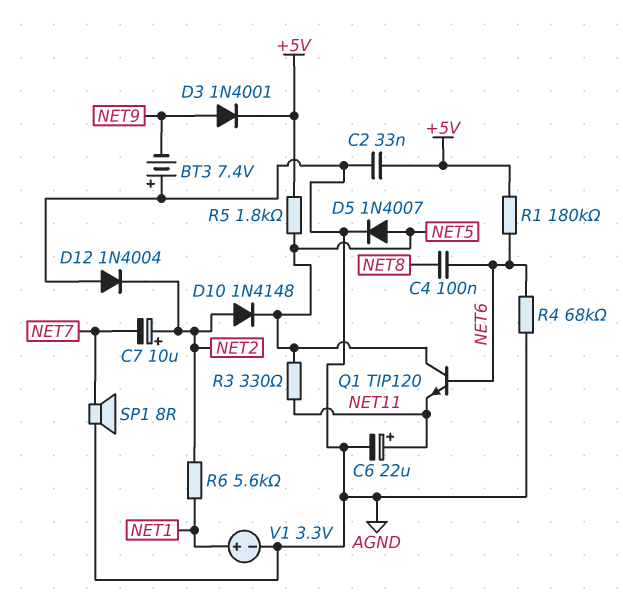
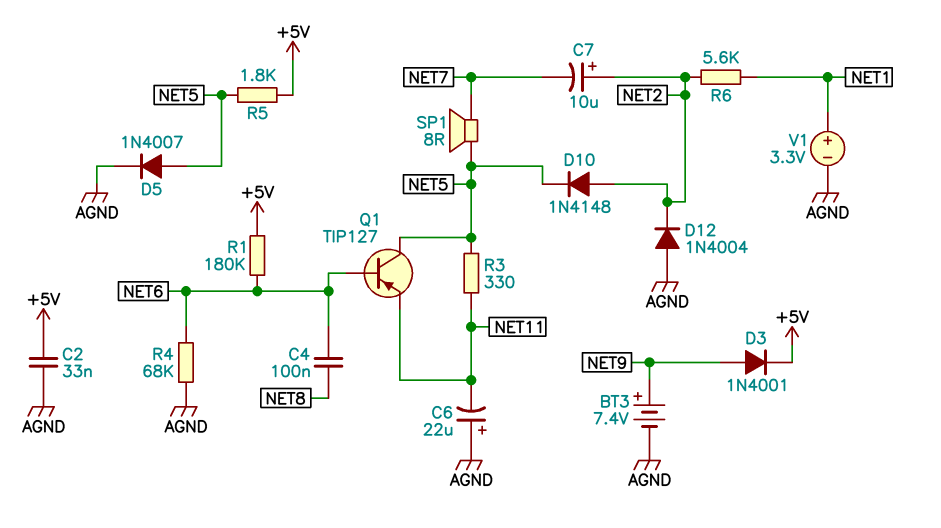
BT3: 7.4V (plus AGND, minus NET9) -> 7.4V (plus NET9, minus AGND)
C6: 22uF (plus NET11, minus AGND) -> 22uF (plus AGND, minus NET11)
Q1: NPN TIP120 (B NET6, C NET5, E NET11) -> PNP TIP127 (B NET6, C NET5, E NET11)
SP1: speaker 8R (AGND, NET7) -> speaker 8R (NET5, NET7)

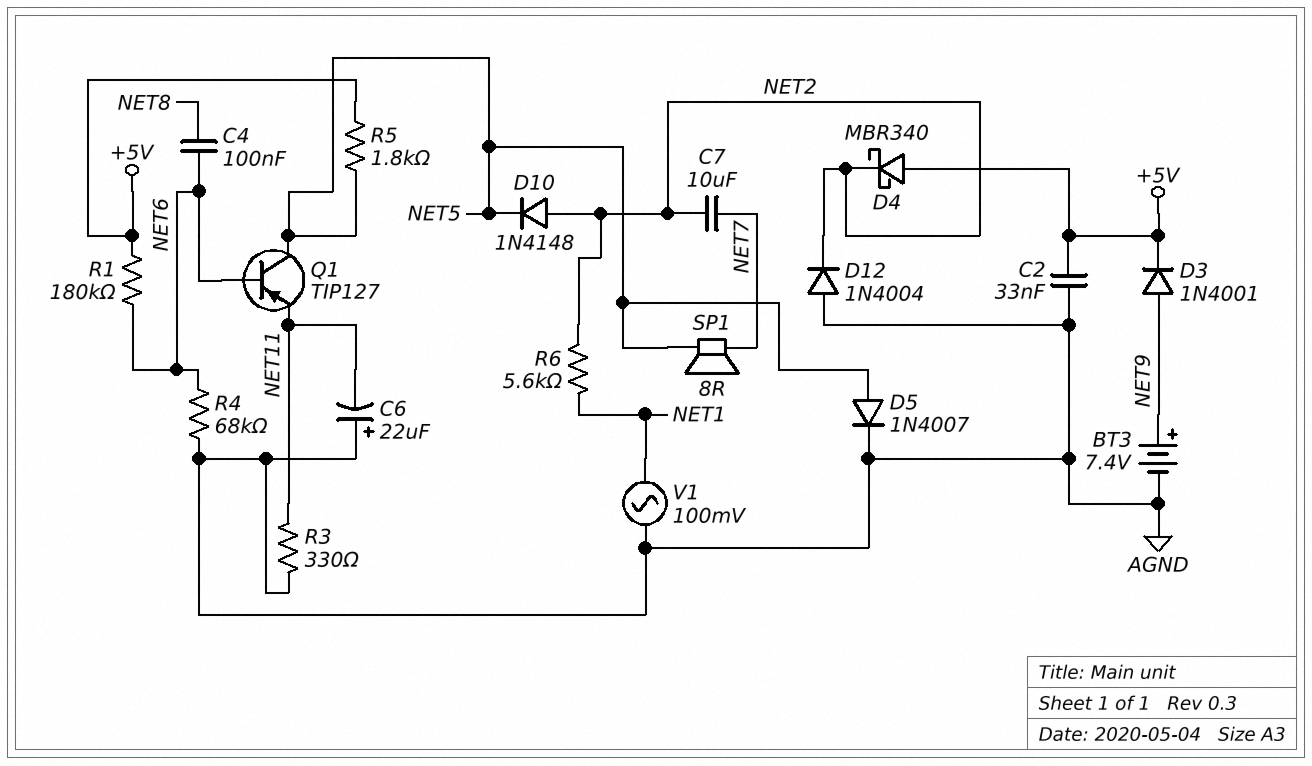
C7: 10uF (plus NET2, minus NET7) -> 10uF (NET2, NET7)
D4: none -> schottky MBR340 (A +5V, K NET2)
R3: 330 (NET5, NET11) -> 330 (AGND, NET11)
V1: 3.3V (plus NET1, minus AGND) -> AC 100mV (AGND, NET1)

